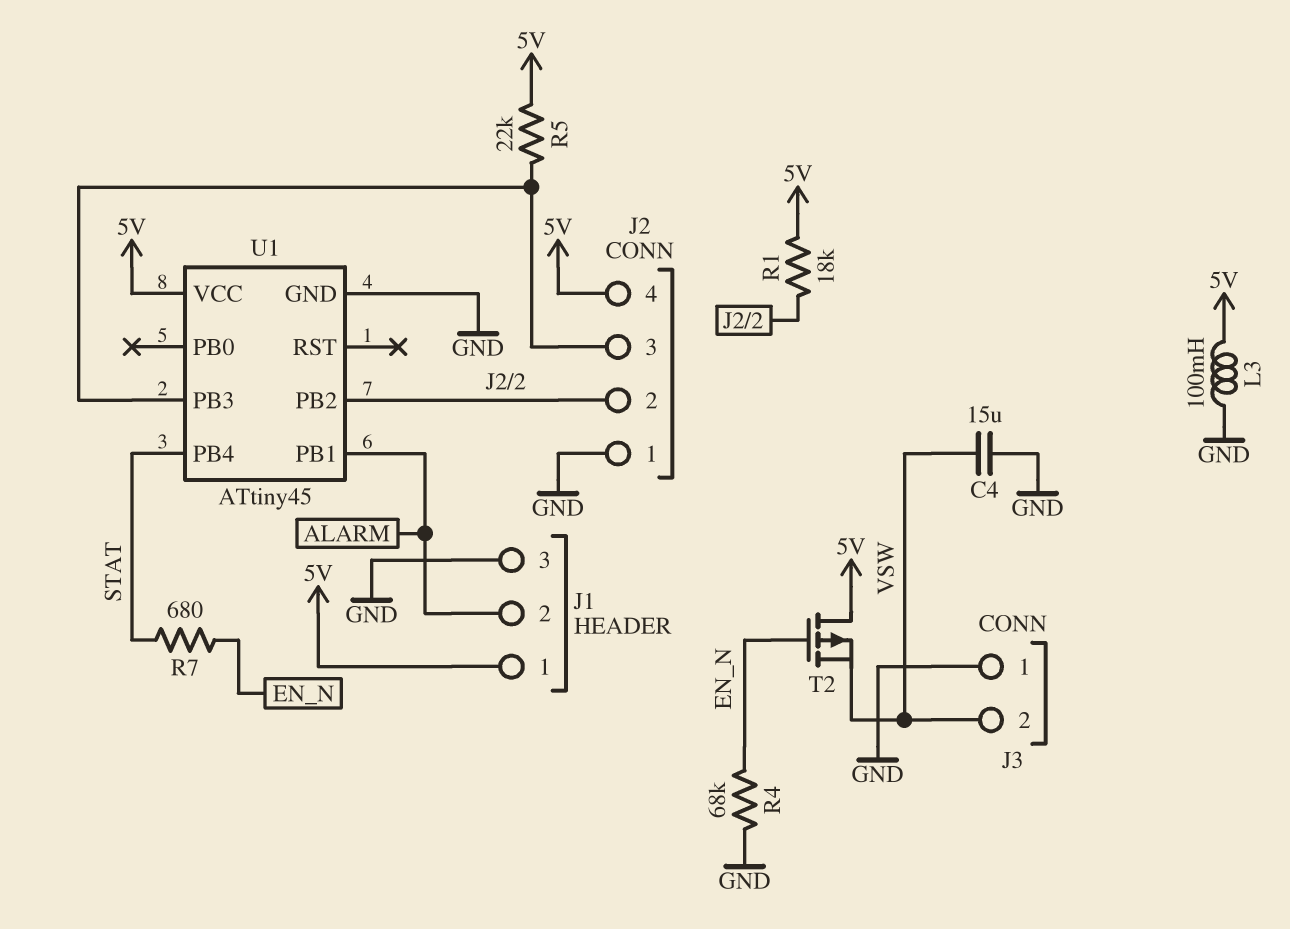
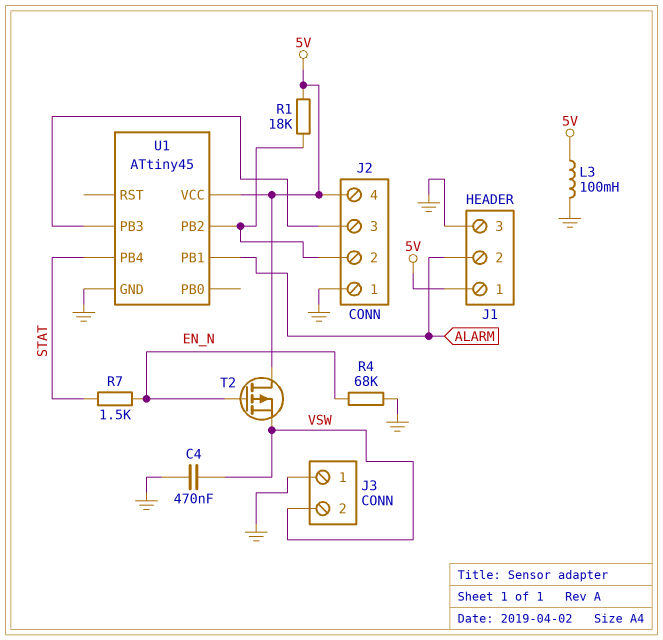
C4: 15uF (GND, VSW) -> 470nF (GND, VSW)
R5: 22k (5V, J2/3) -> none
R7: 680 (EN_N, STAT) -> 1.5k (EN_N, STAT)

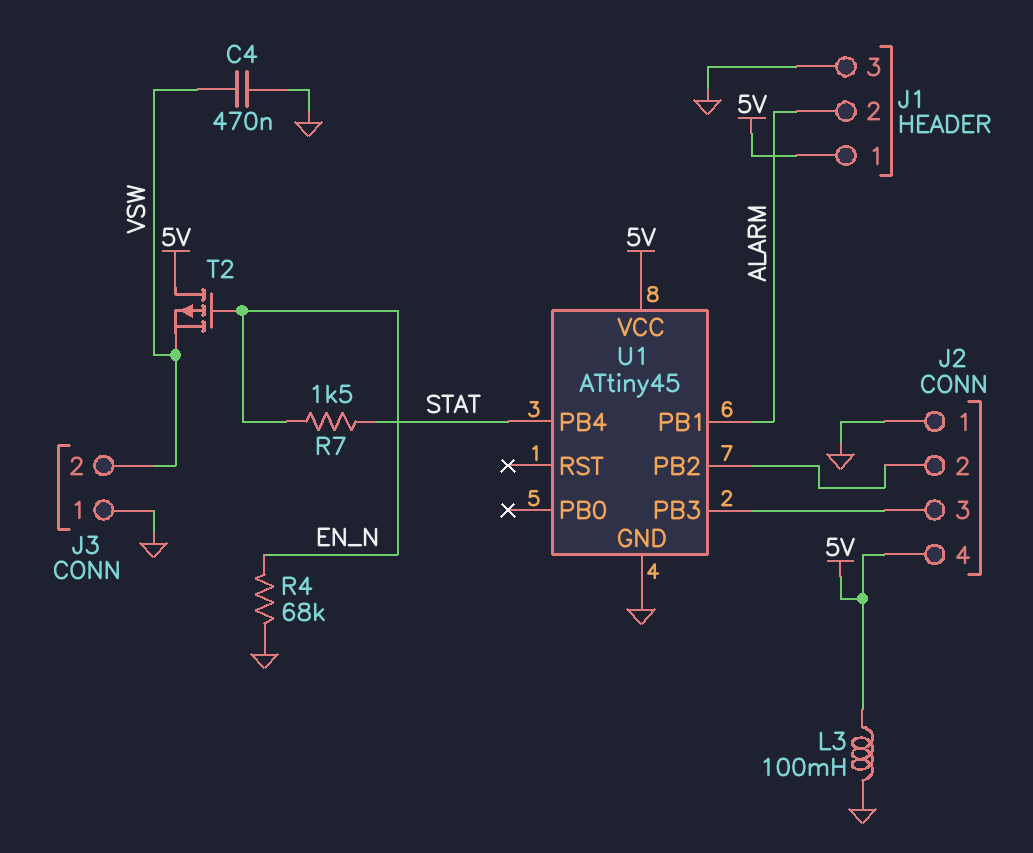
R1: 18k (5V, J2/2) -> none

